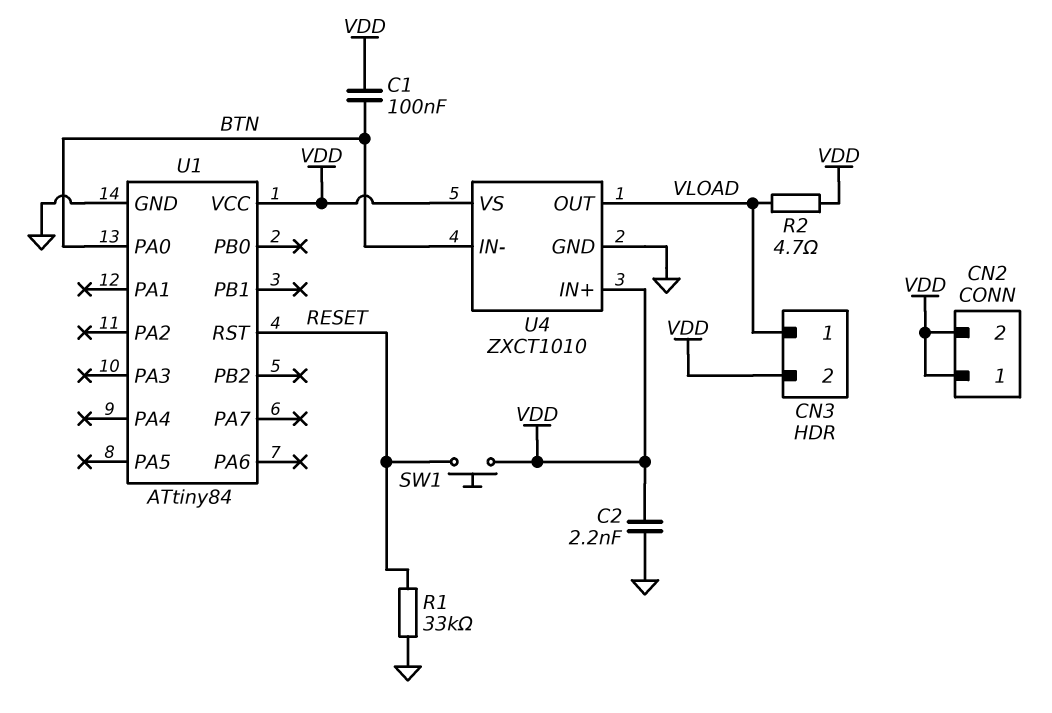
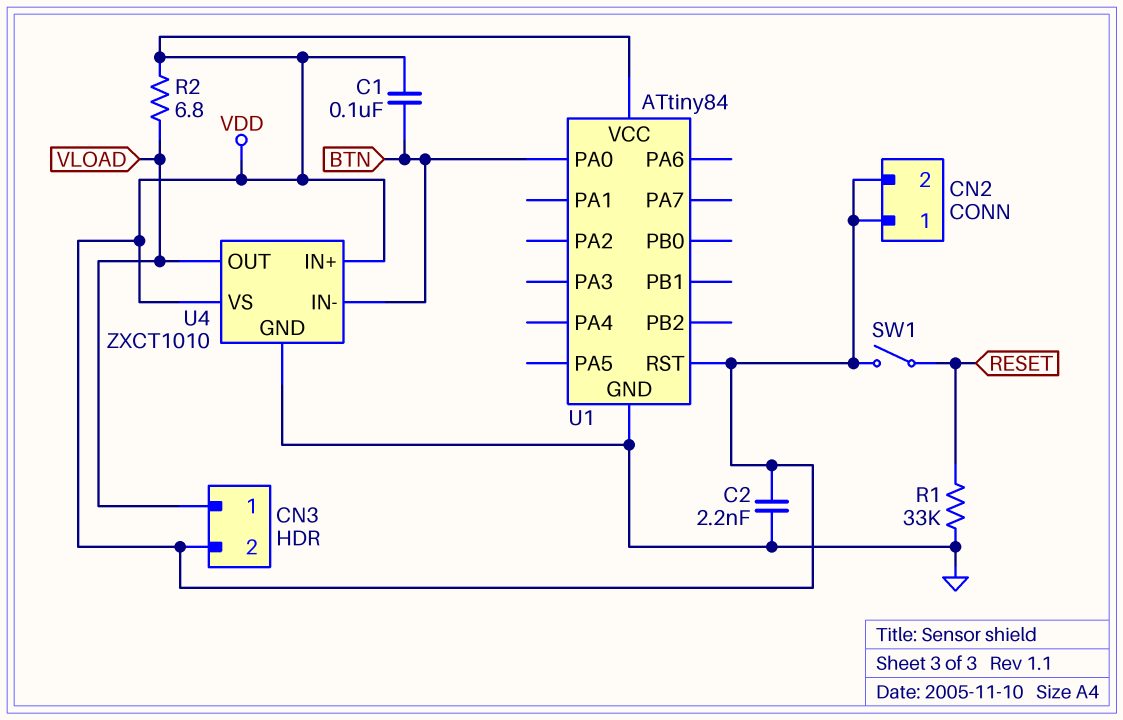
R2: 4.7 (VDD, VLOAD) -> 6.8 (VDD, VLOAD)
SW1: button (RESET, VDD) -> switch (RESET, VDD)
U1 pin RST: RESET -> VDD

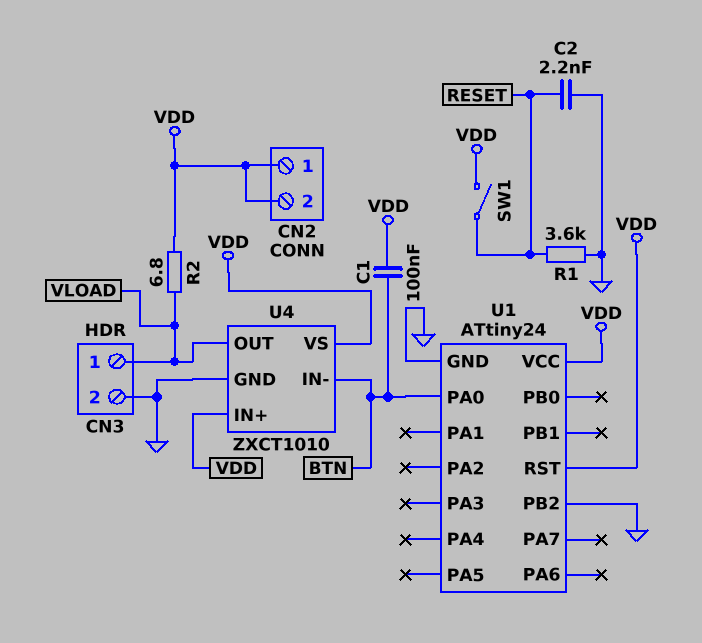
C2: 2.2nF (GND, VDD) -> 2.2nF (GND, RESET)
CN3 pin 2: VDD -> GND
R1: 33k (GND, RESET) -> 3.6k (GND, RESET)
U1: ATtiny84 -> ATtiny24
U1 pin PB2: none -> GND

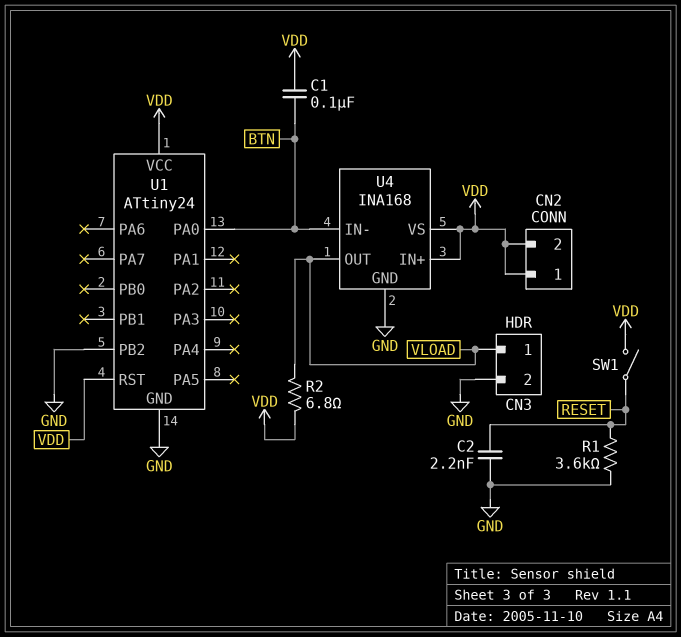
U4: ZXCT1010 -> INA168

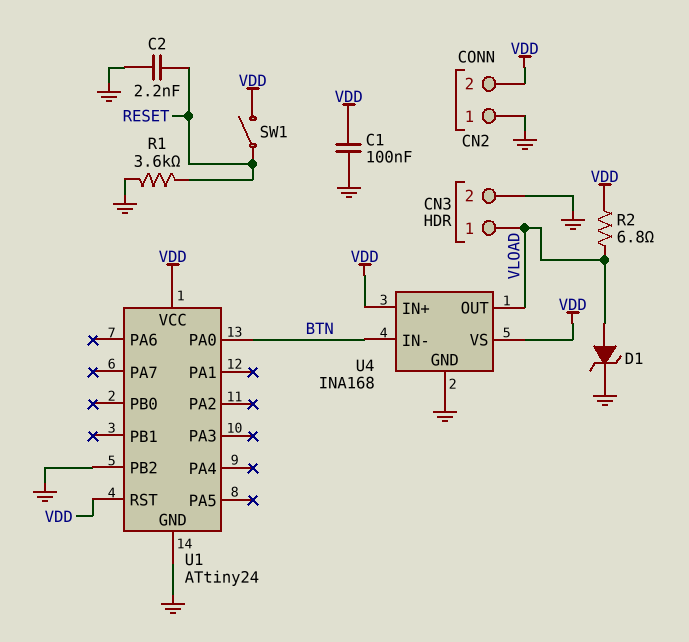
C1: 100nF (BTN, VDD) -> 100nF (GND, VDD)
CN2 pin 1: VDD -> GND
D1: none -> zener (A VLOAD, K GND)

